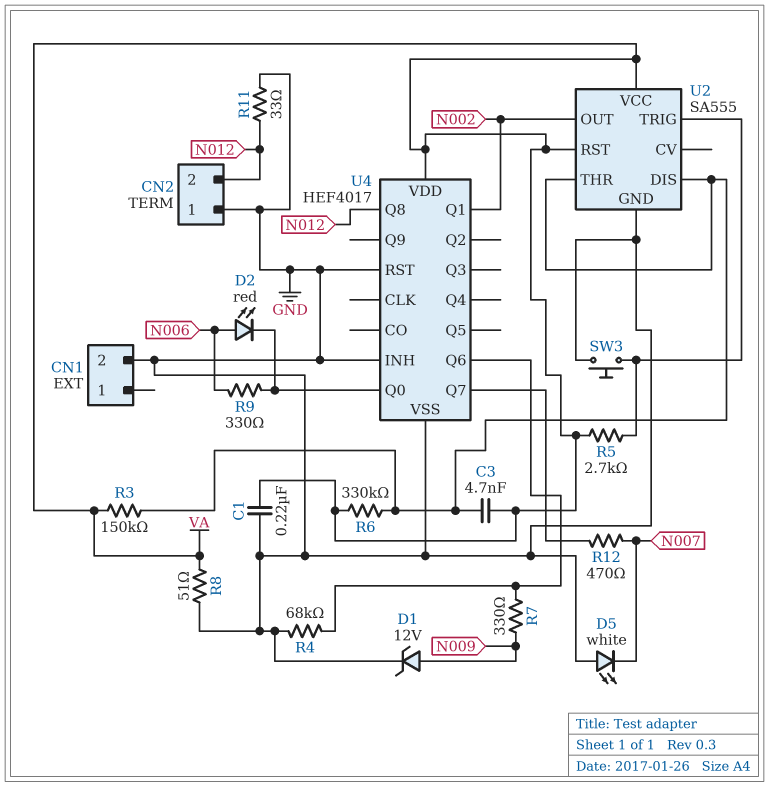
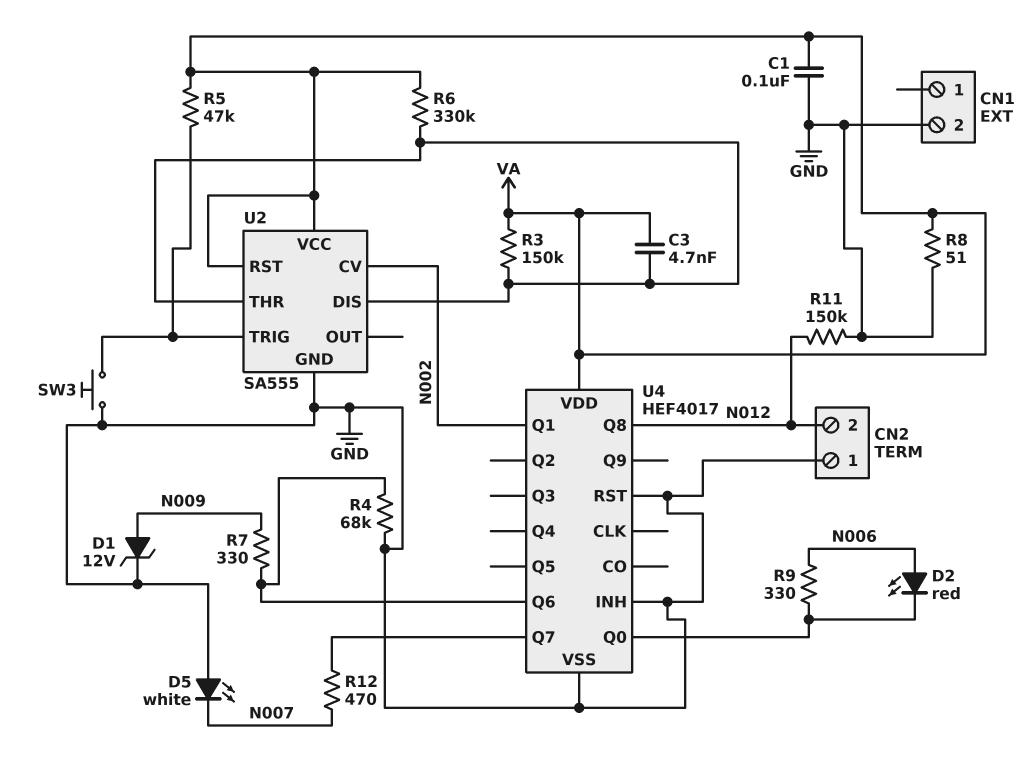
C1: 220nF (GND, VA) -> 100nF (GND, VA)
R5: 2.7k (U2/TRIG, VA) -> 47k (U2/TRIG, VA)
R11: 33 (GND, N012) -> 150k (GND, N012)
U2 pin CV: none -> N002
U2 pin OUT: N002 -> none

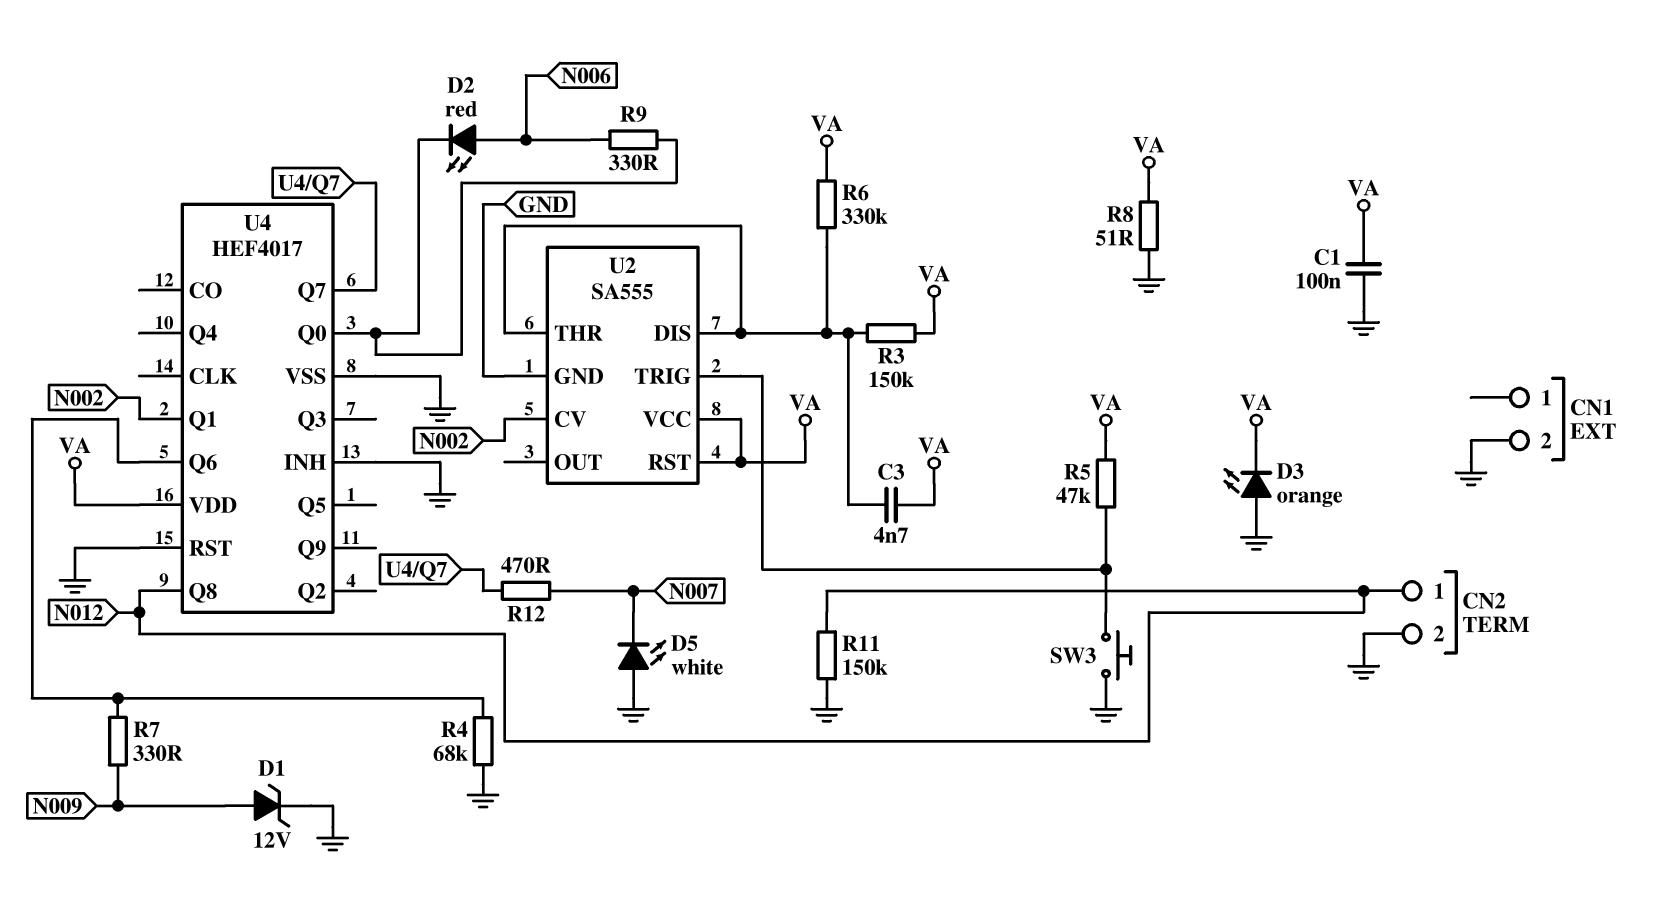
CN2 pin 1: GND -> N012
CN2 pin 2: N012 -> GND
D3: none -> LED orange (A GND, K VA)

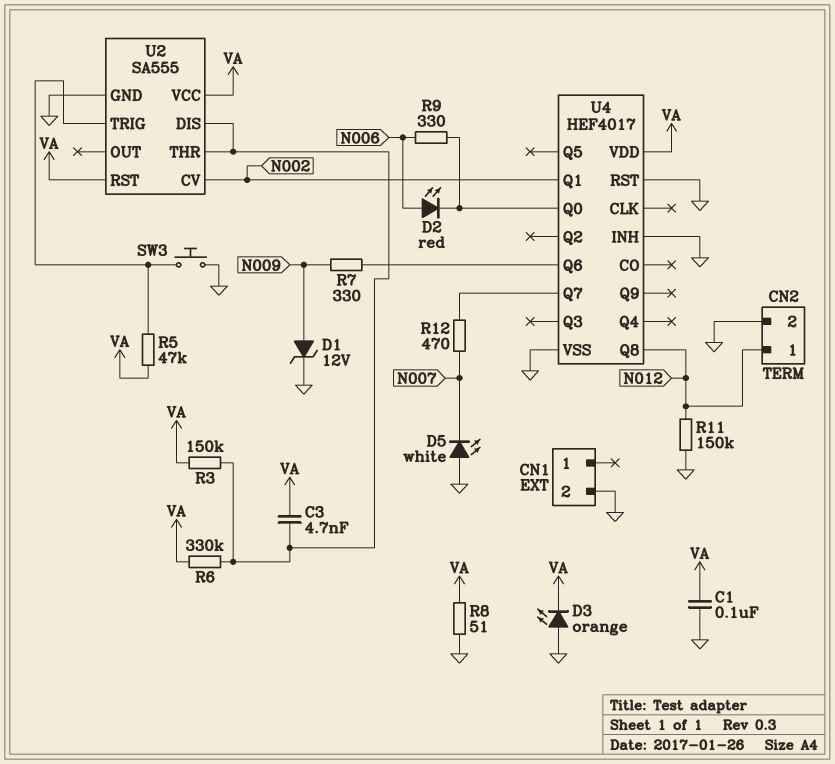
R4: 68k (GND, U4/Q6) -> none

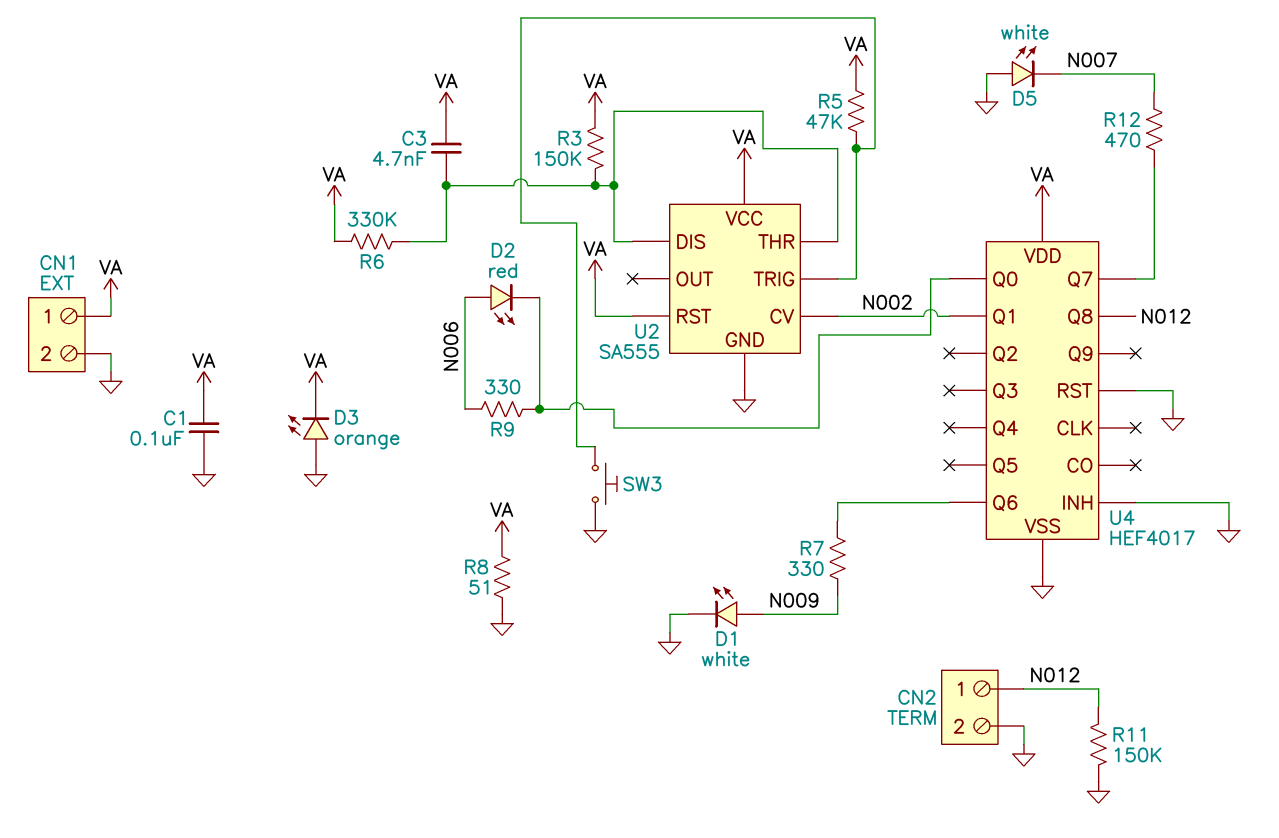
CN1 pin 1: none -> VA
D1: zener 12V (A N009, K GND) -> LED white (A N009, K GND)

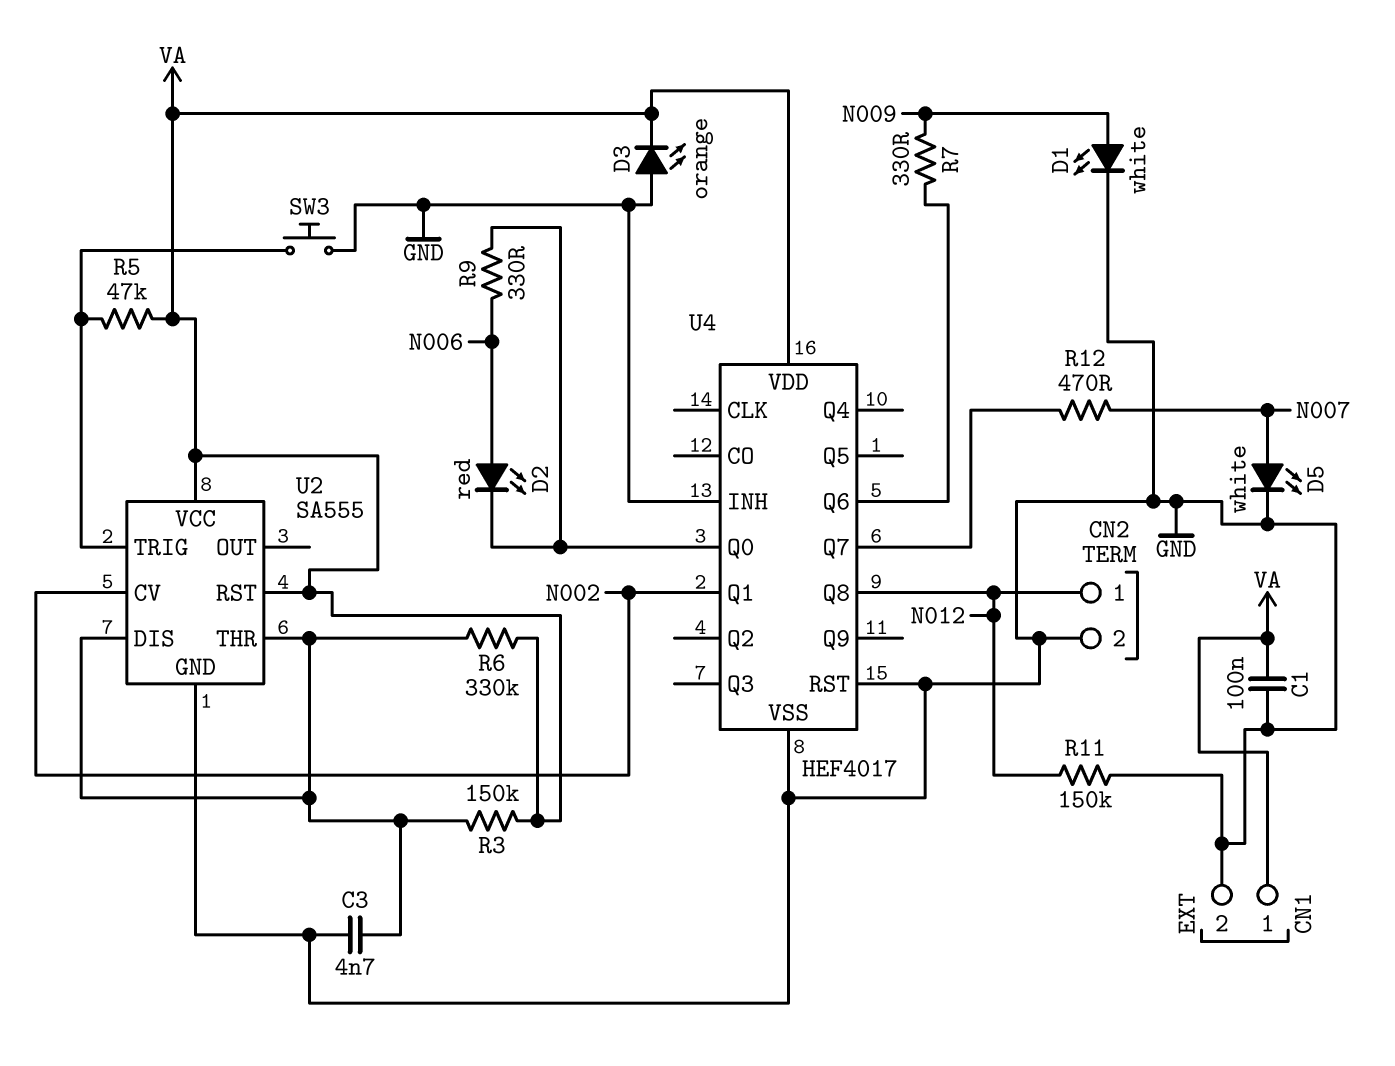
C3: 4.7nF (U2/DIS, VA) -> 4.7nF (GND, U2/DIS)
D5: LED white (A GND, K N007) -> LED white (A N007, K GND)
R8: 51 (GND, VA) -> none

